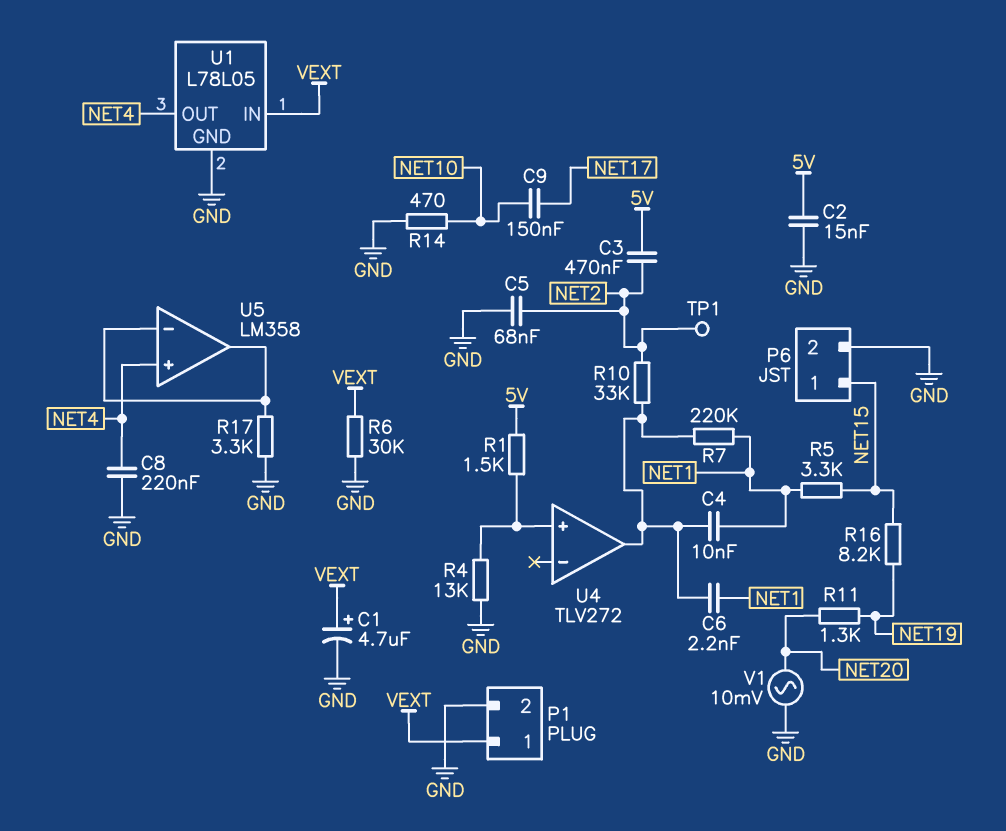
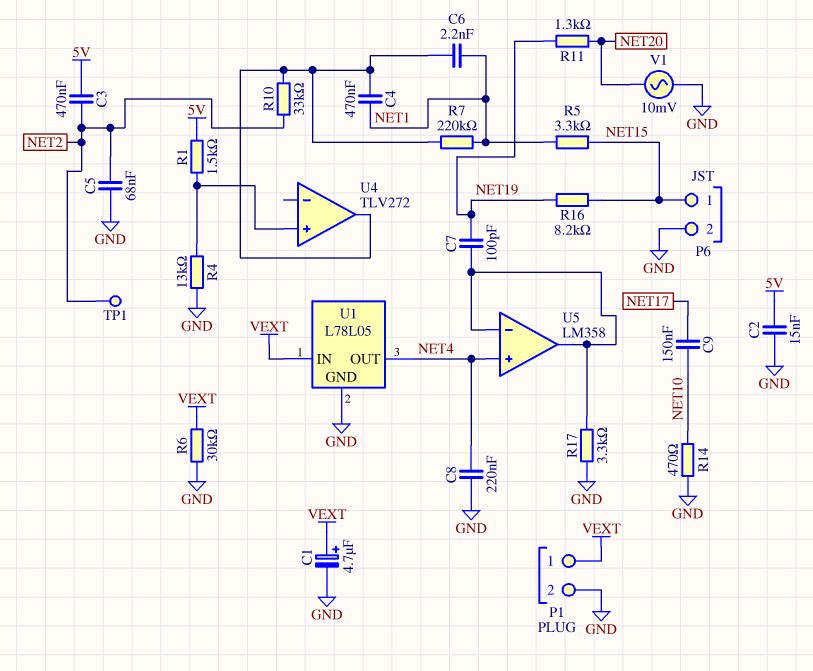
C4: 10nF (NET1, U4/out) -> 470nF (NET1, U4/out)
C7: none -> 100pF (NET19, U5/in-)

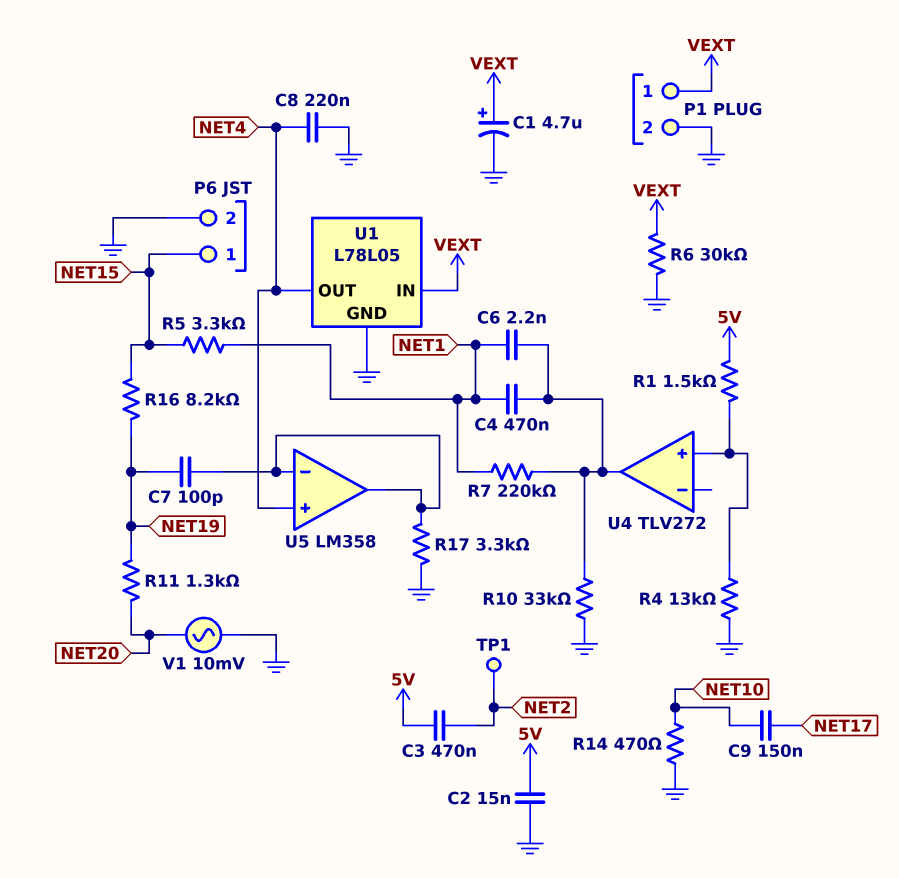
C5: 68nF (GND, NET2) -> none
R10: 33k (NET2, U4/out) -> 33k (GND, U4/out)

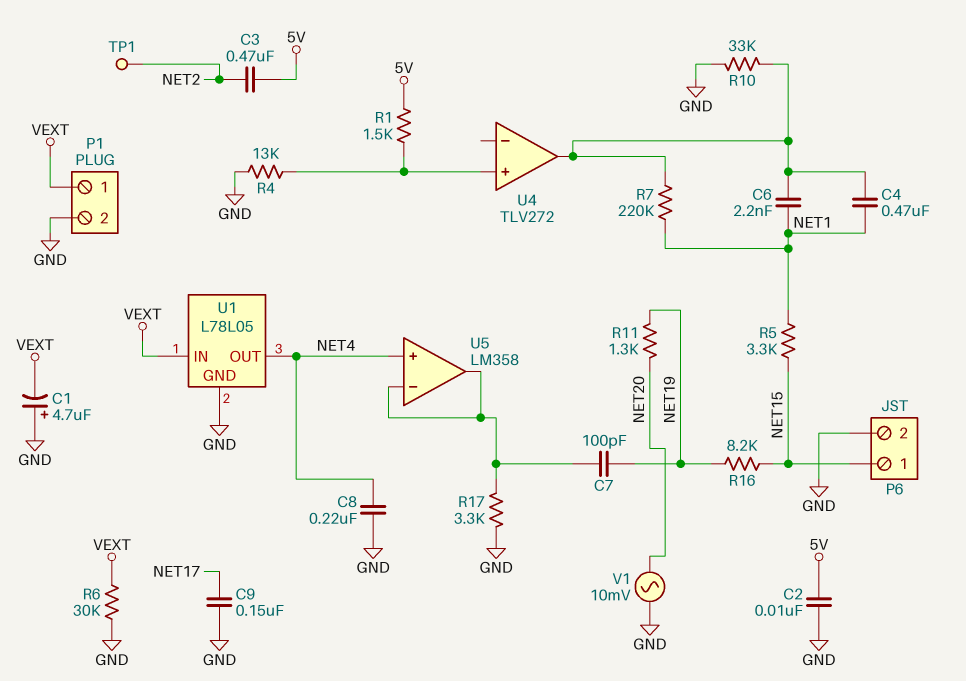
C1: 4.7uF (plus VEXT, minus GND) -> 4.7uF (plus GND, minus VEXT)
C2: 15nF (5V, GND) -> 10nF (5V, GND)
C9: 150nF (NET10, NET17) -> 150nF (GND, NET17)
R14: 470 (GND, NET10) -> none

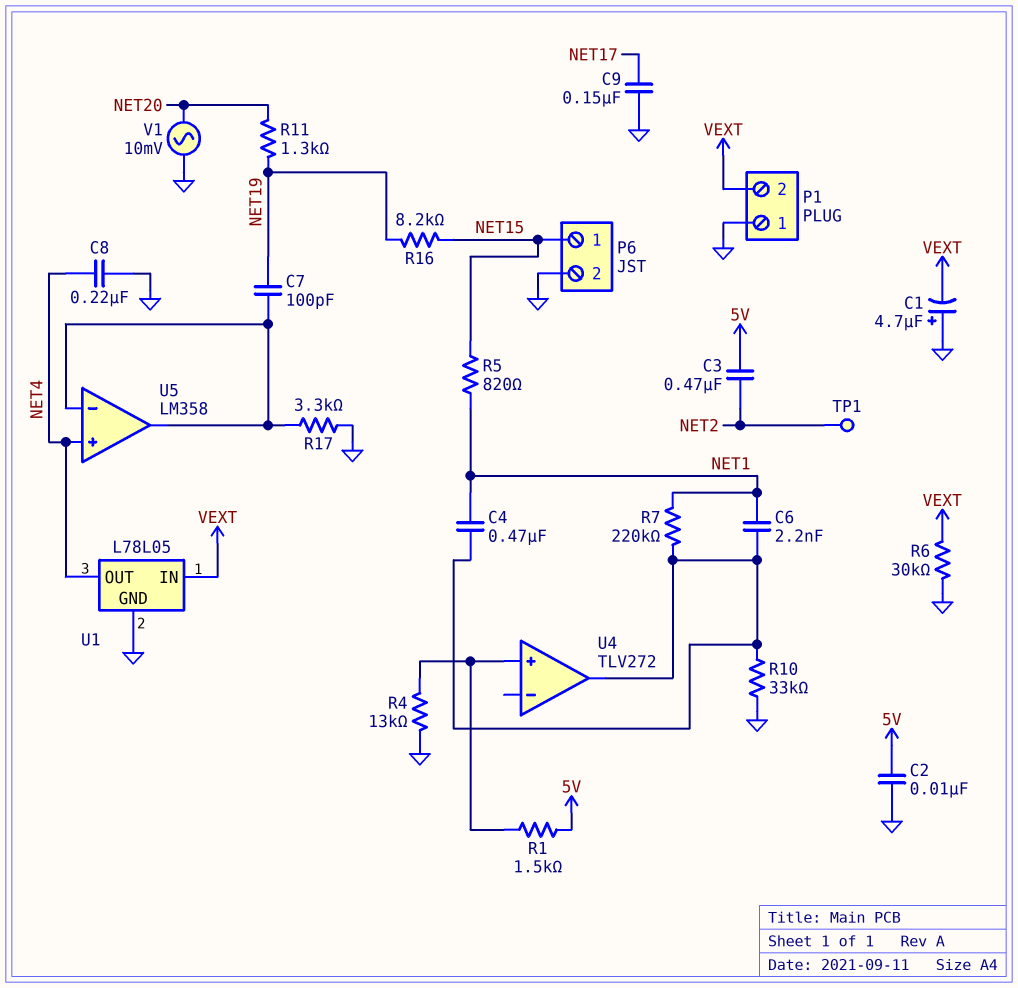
P1 pin 1: VEXT -> GND
P1 pin 2: GND -> VEXT
R5: 3.3k (NET1, NET15) -> 820 (NET1, NET15)

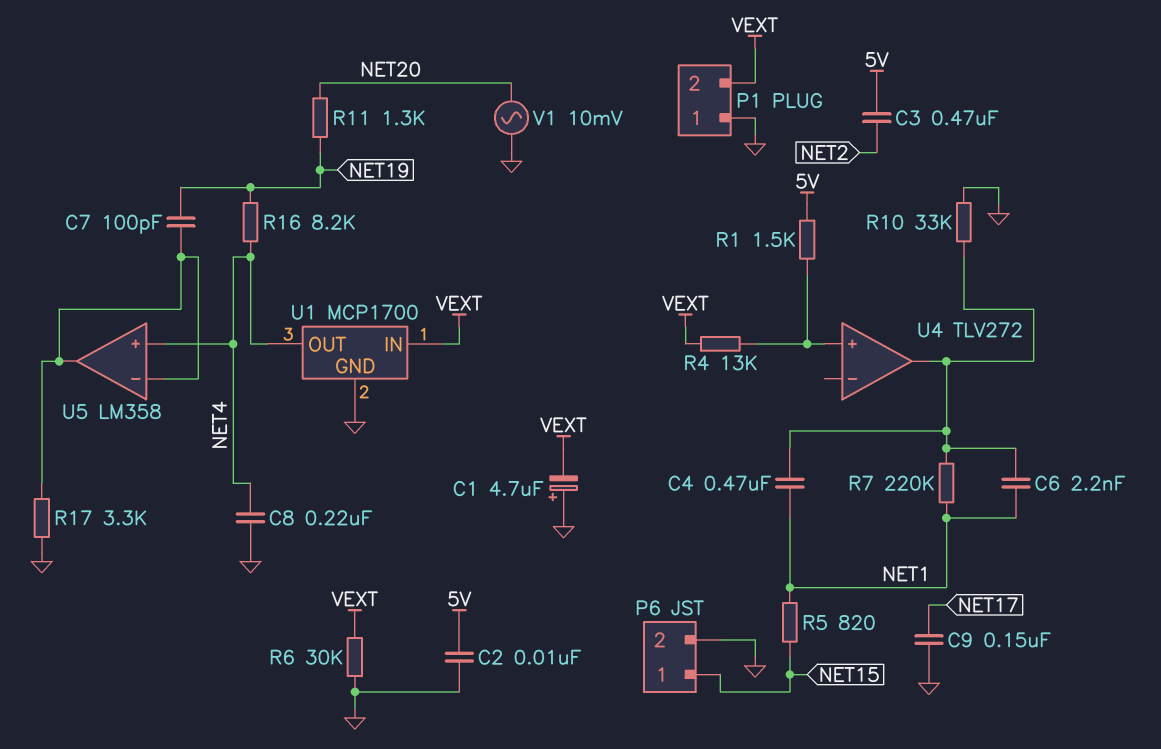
R4: 13k (GND, U4/in+) -> 13k (U4/in+, VEXT)
R16: 8.2k (NET15, NET19) -> 8.2k (NET4, NET19)
TP1: test point (NET2) -> none
U1: L78L05 -> MCP1700

